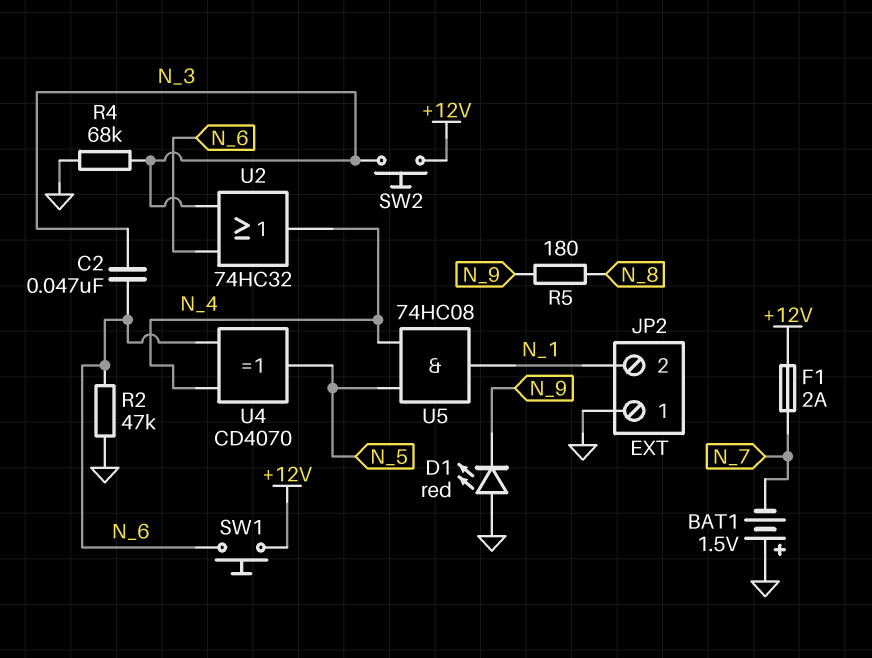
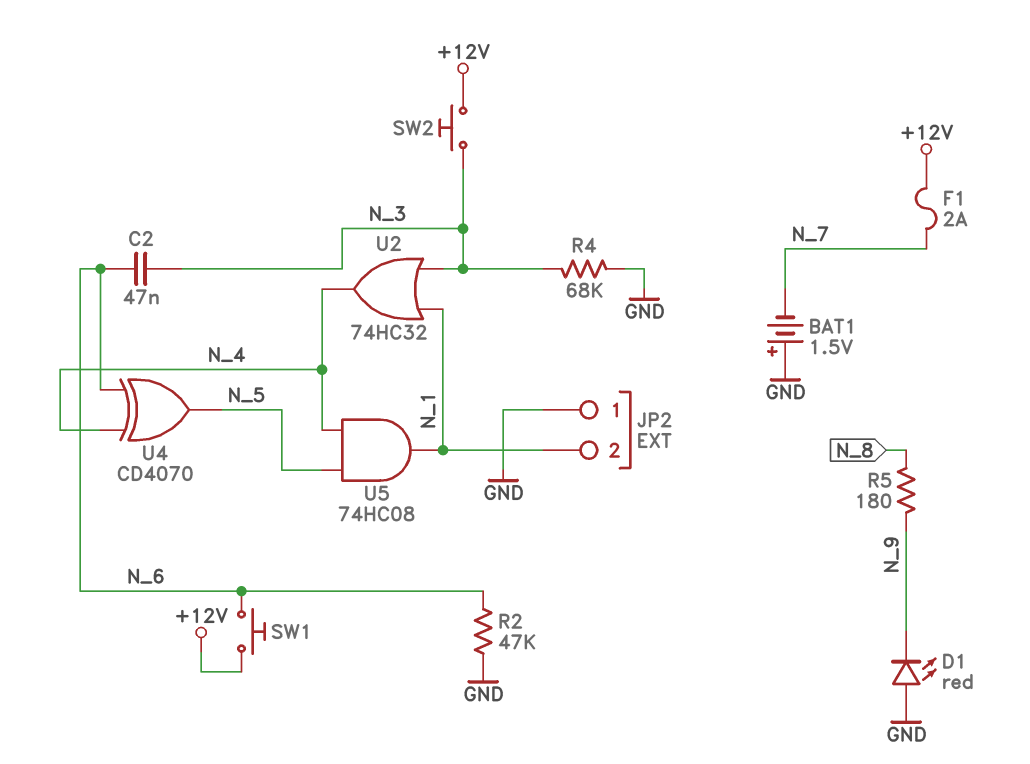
U2: OR 74HC32 (in N_3, in N_6, out N_4) -> OR 74HC32 (in N_1, in N_3, out N_4)

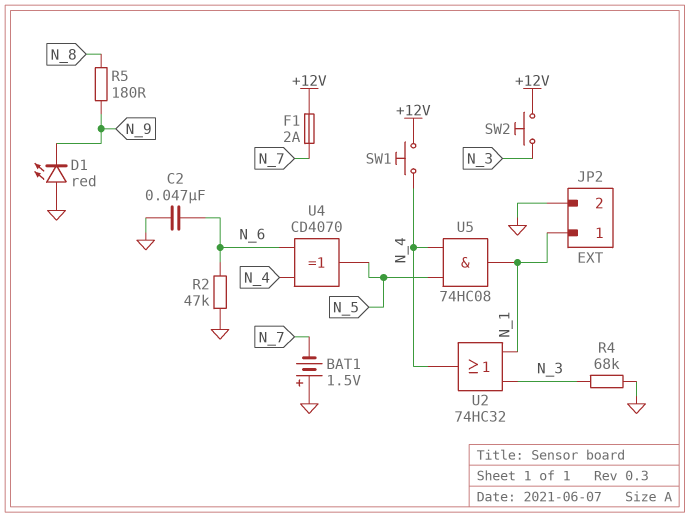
C2: 47nF (N_3, N_6) -> 47nF (GND, N_6)
JP2 pin 1: GND -> N_1
JP2 pin 2: N_1 -> GND
SW1: button (+12V, N_6) -> button (+12V, N_4)

